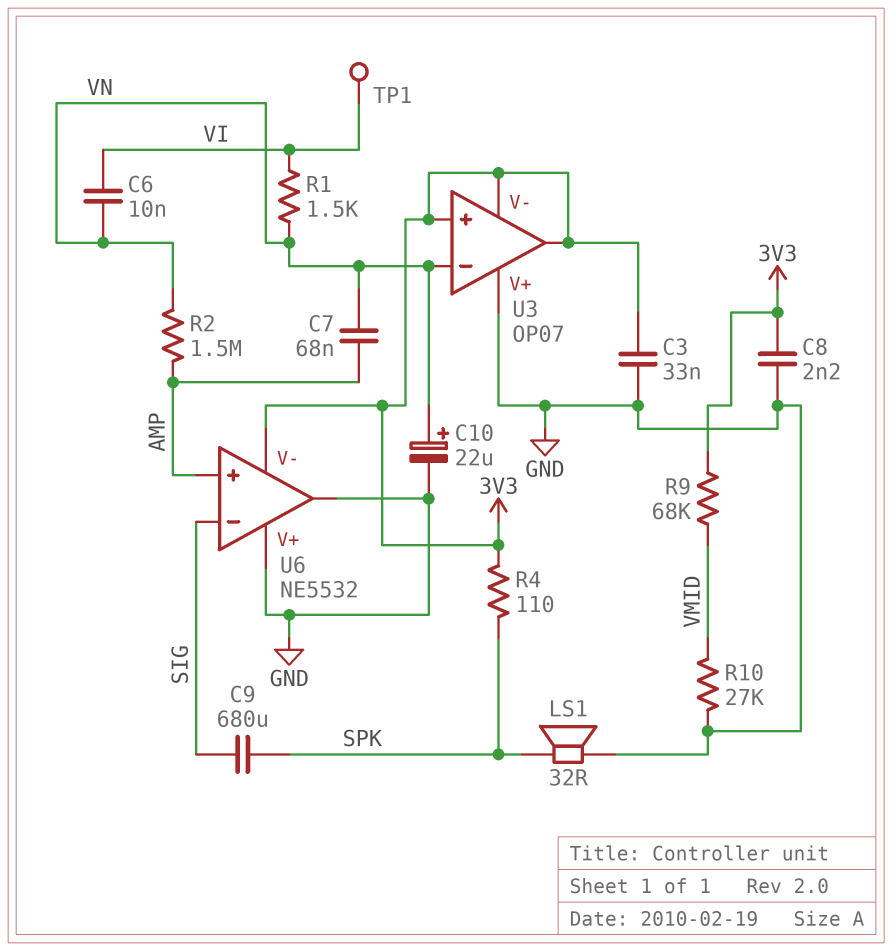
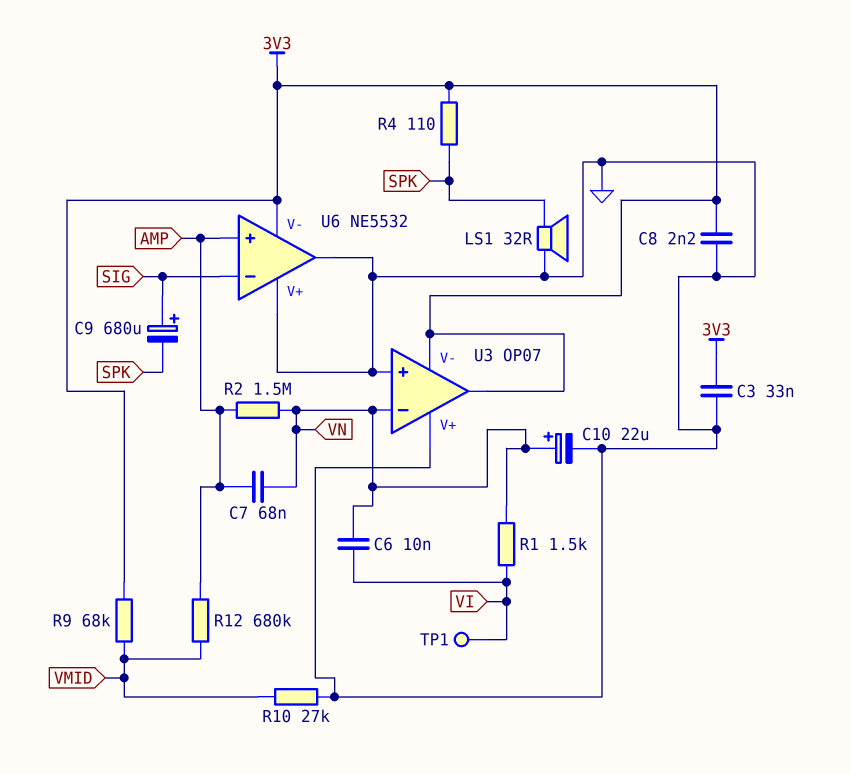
C9: 680uF (SIG, SPK) -> 680uF (plus SIG, minus SPK)
R12: none -> 680k (AMP, VMID)
U3 pin in+: 3V3 -> GND

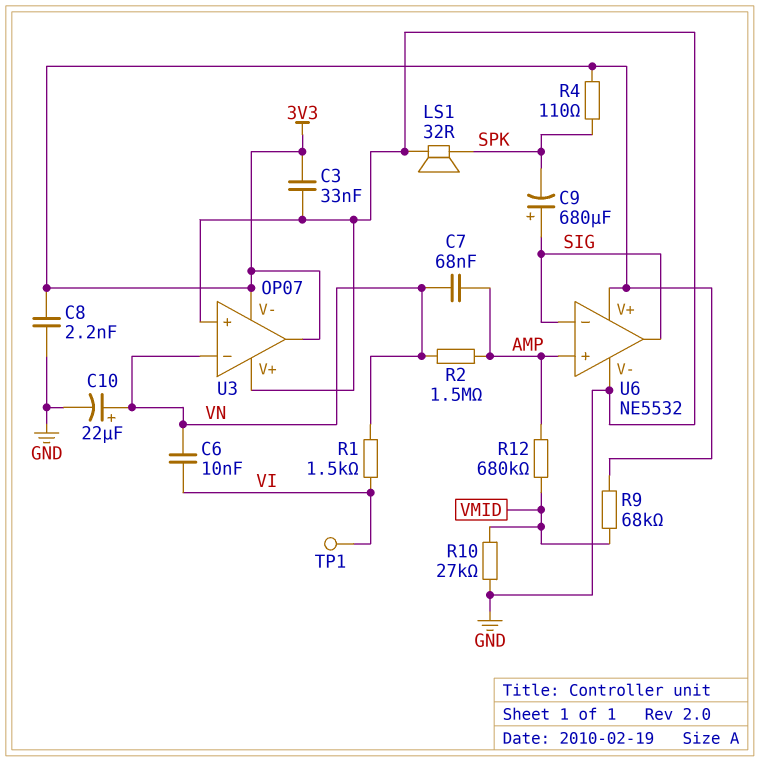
U6 pin V+: GND -> 3V3
U6 pin V-: 3V3 -> GND
U6 pin out: GND -> SIG

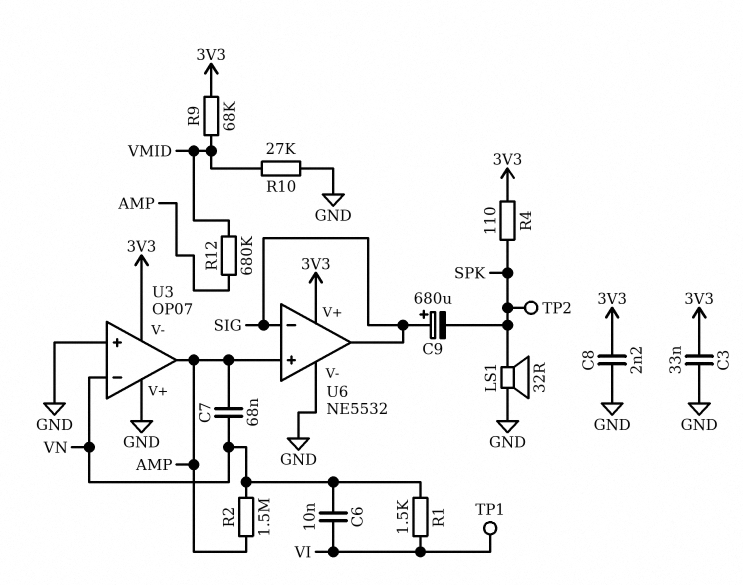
C10: 22uF (plus VN, minus GND) -> none
TP2: none -> test point (SPK)
U3 pin out: 3V3 -> AMP

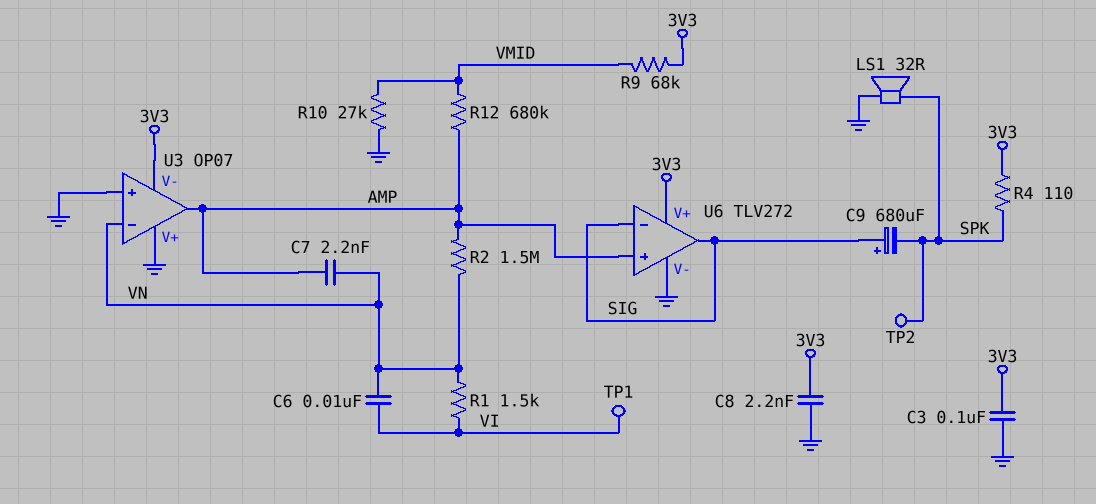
C3: 33nF (3V3, GND) -> 100nF (3V3, GND)
C7: 68nF (AMP, VN) -> 2.2nF (AMP, VN)
U6: NE5532 -> TLV272

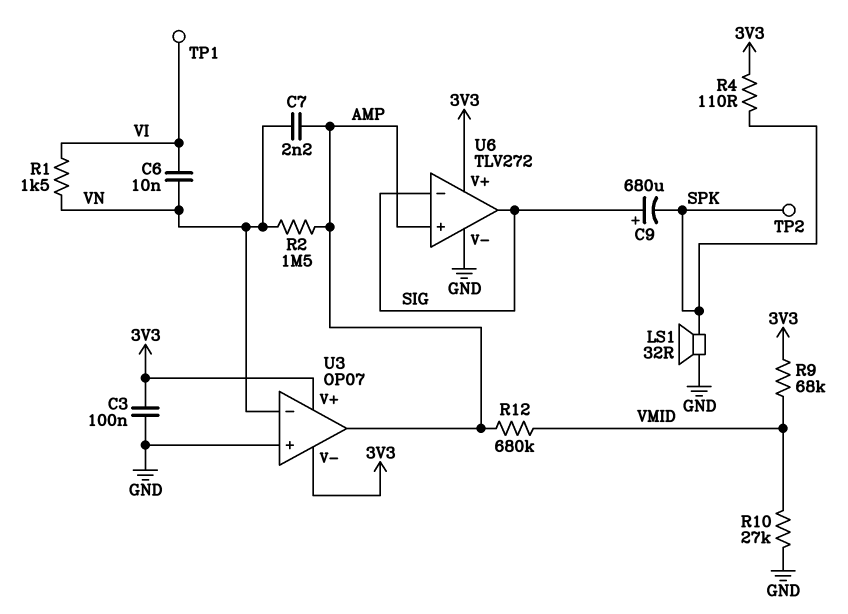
C8: 2.2nF (3V3, GND) -> none
U3 pin V+: GND -> 3V3

